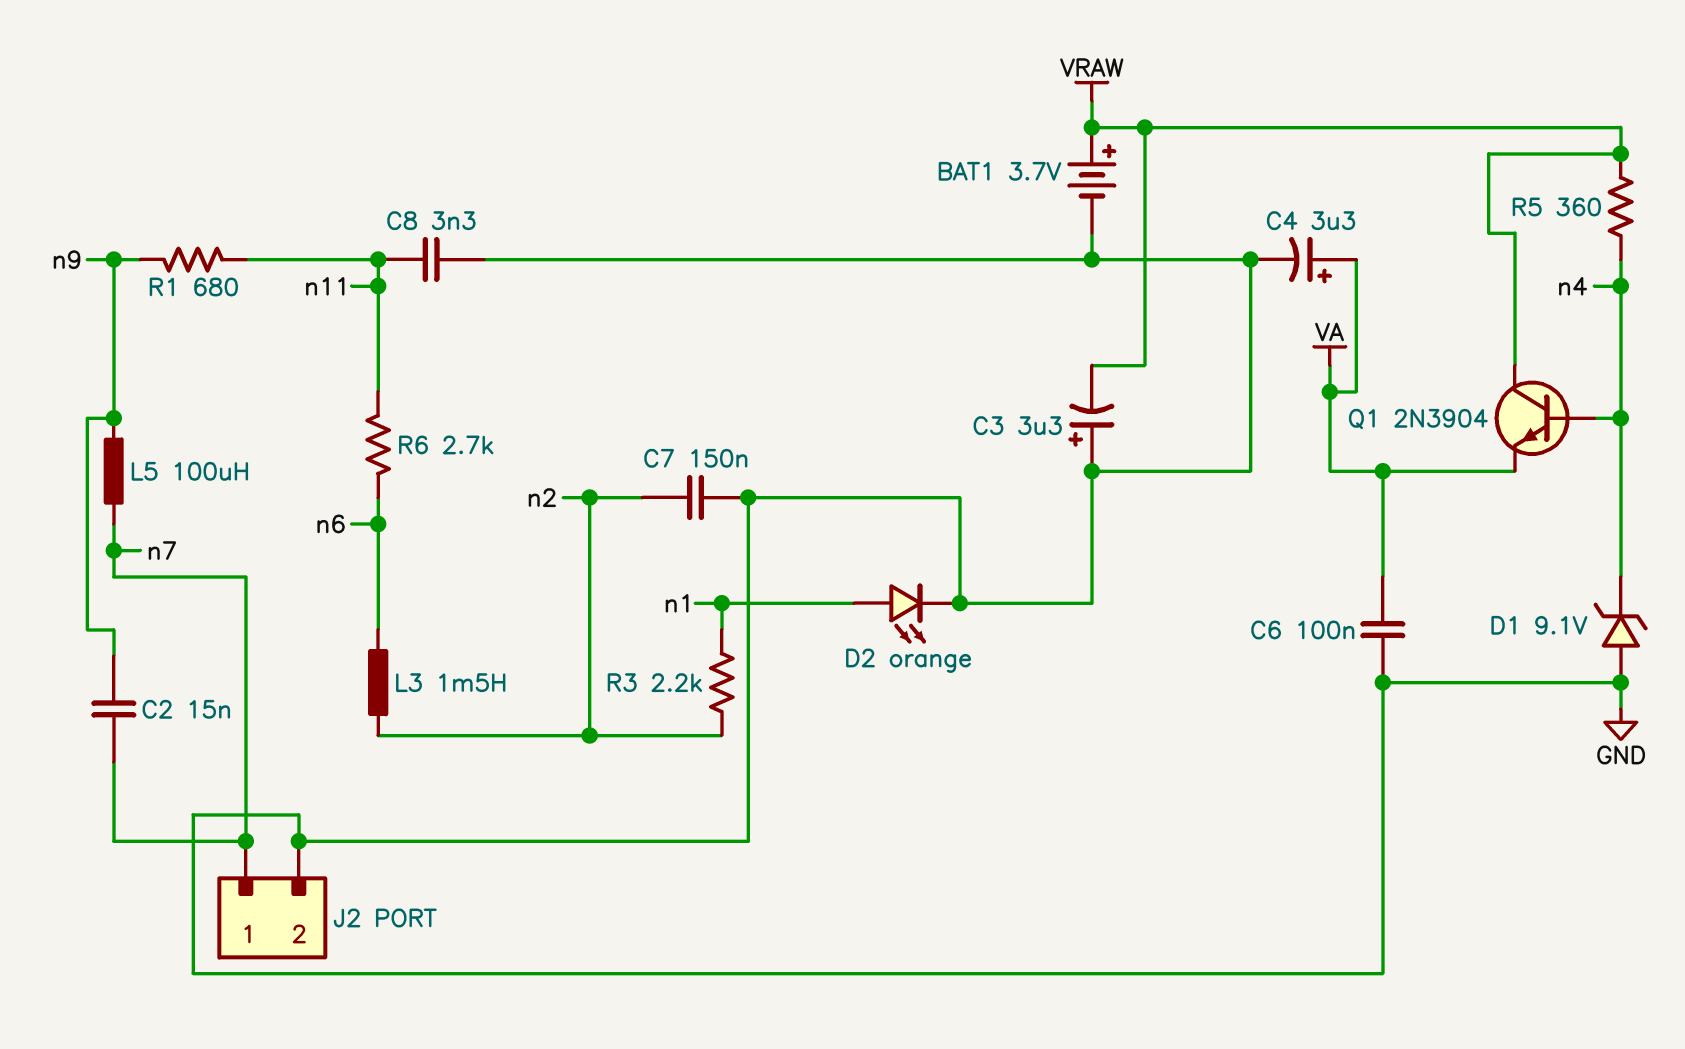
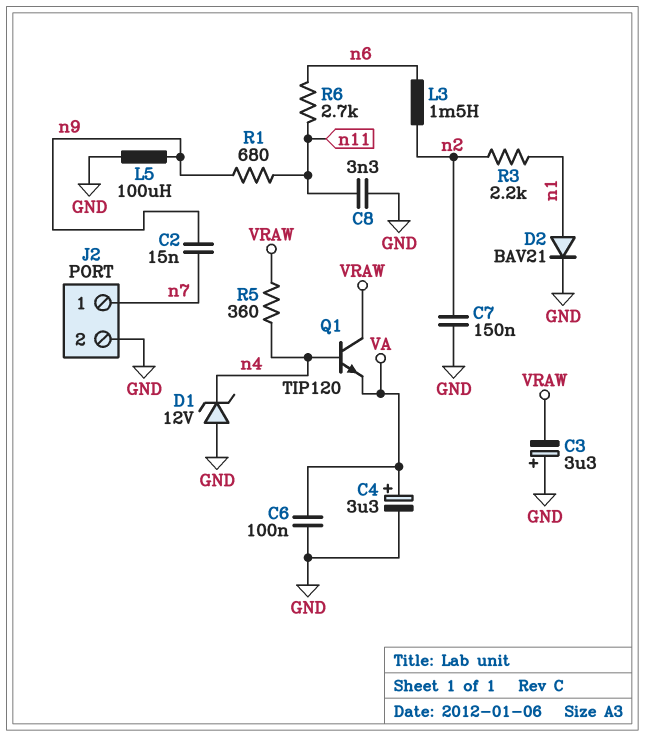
BAT1: 3.7V (plus VRAW, minus GND) -> none
D1: zener 9.1V (A GND, K n4) -> zener 12V (A GND, K n4)
D2: LED orange (A n1, K GND) -> diode BAV21 (A n1, K GND)
L5: 100uH (n7, n9) -> 100uH (GND, n9)
Q1: NPN 2N3904 (B n4, C VRAW, E VA) -> NPN TIP120 (B n4, C VRAW, E VA)

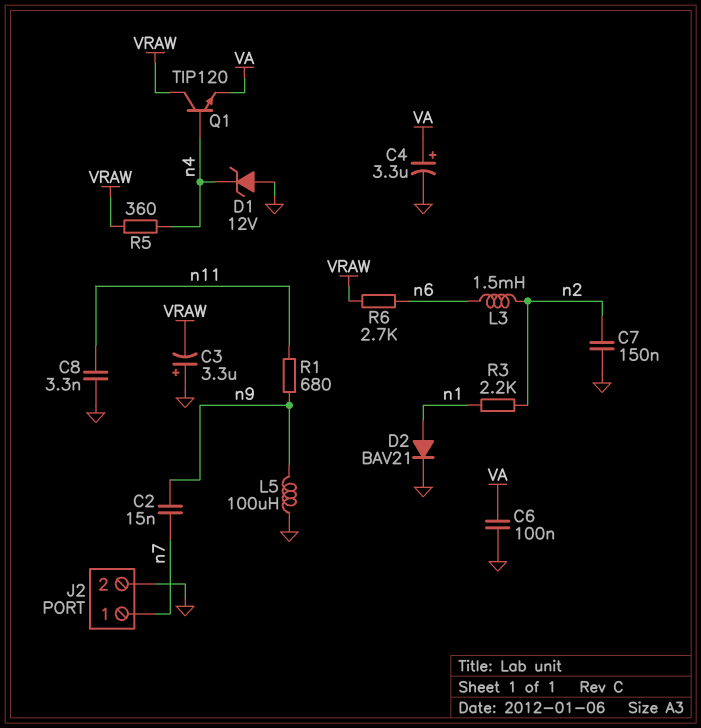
R6: 2.7k (n6, n11) -> 2.7k (VRAW, n6)

